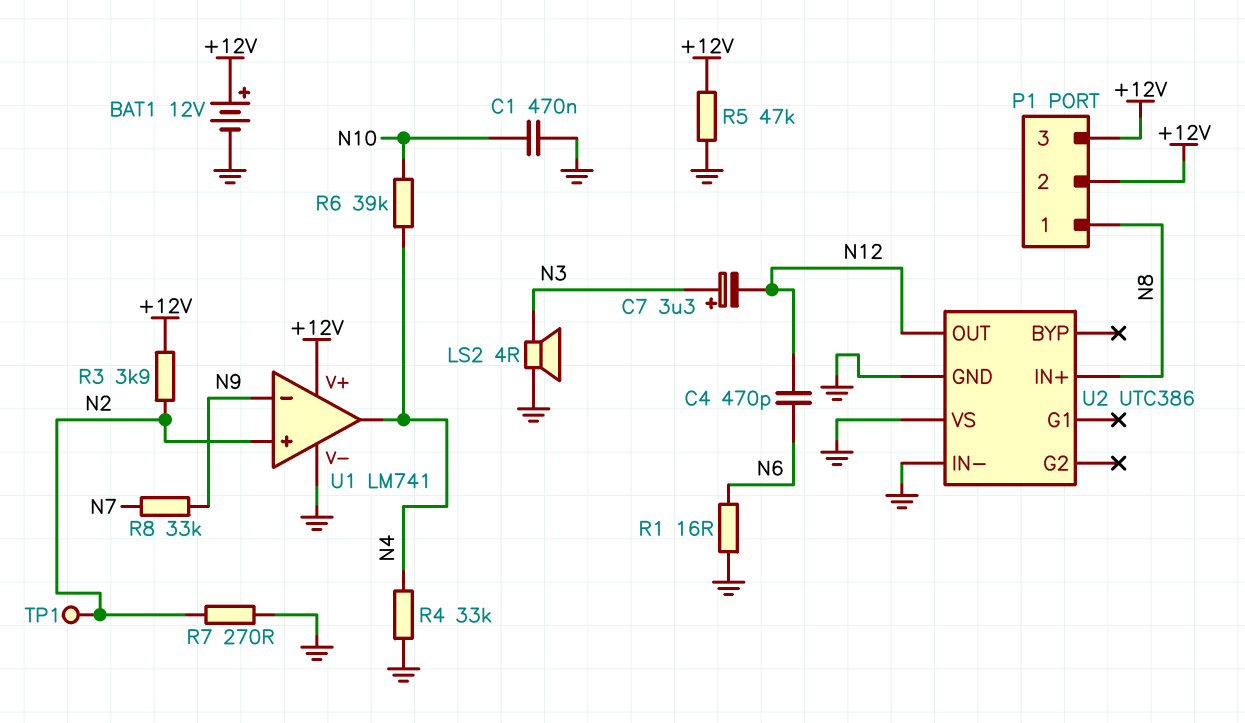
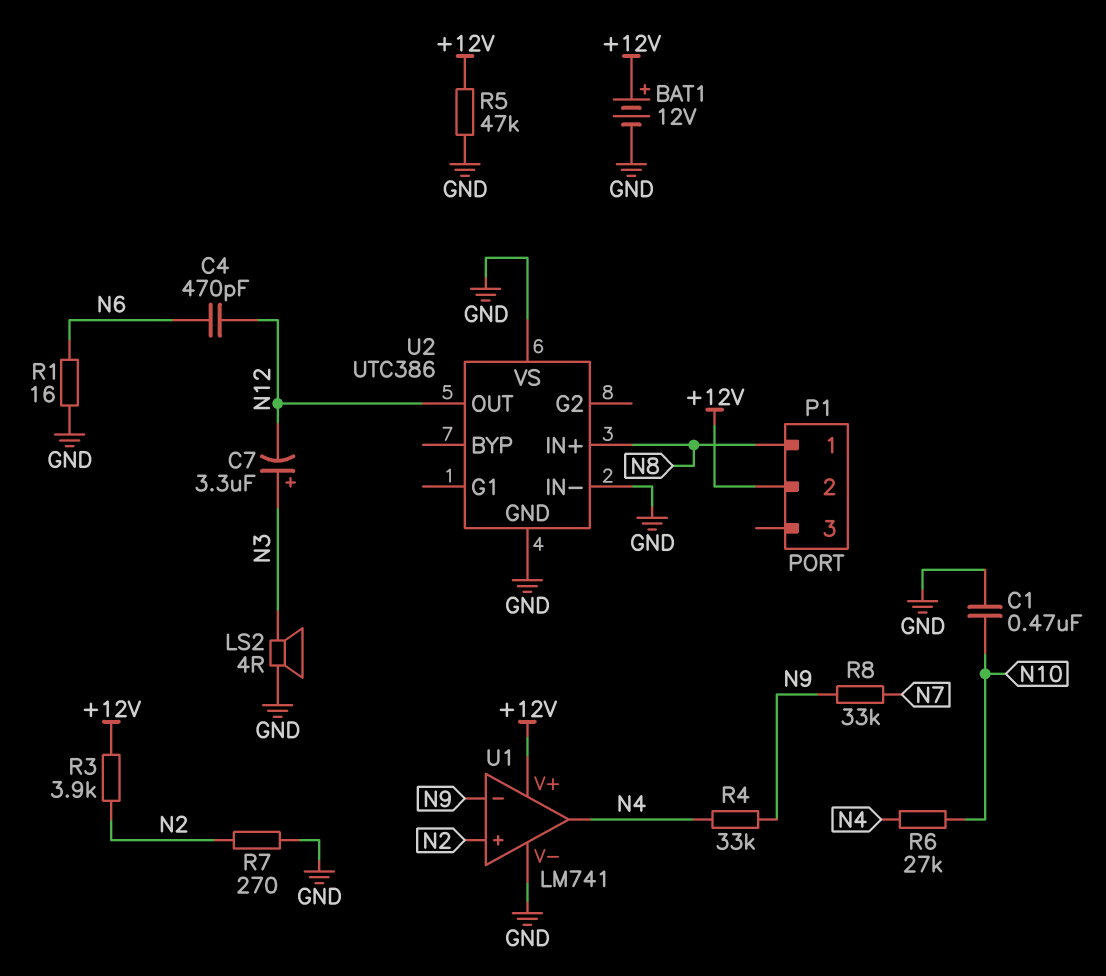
P1 pin 3: +12V -> none
R4: 33k (GND, N4) -> 33k (N4, N9)
R6: 39k (N4, N10) -> 27k (N4, N10)
TP1: test point (N2) -> none

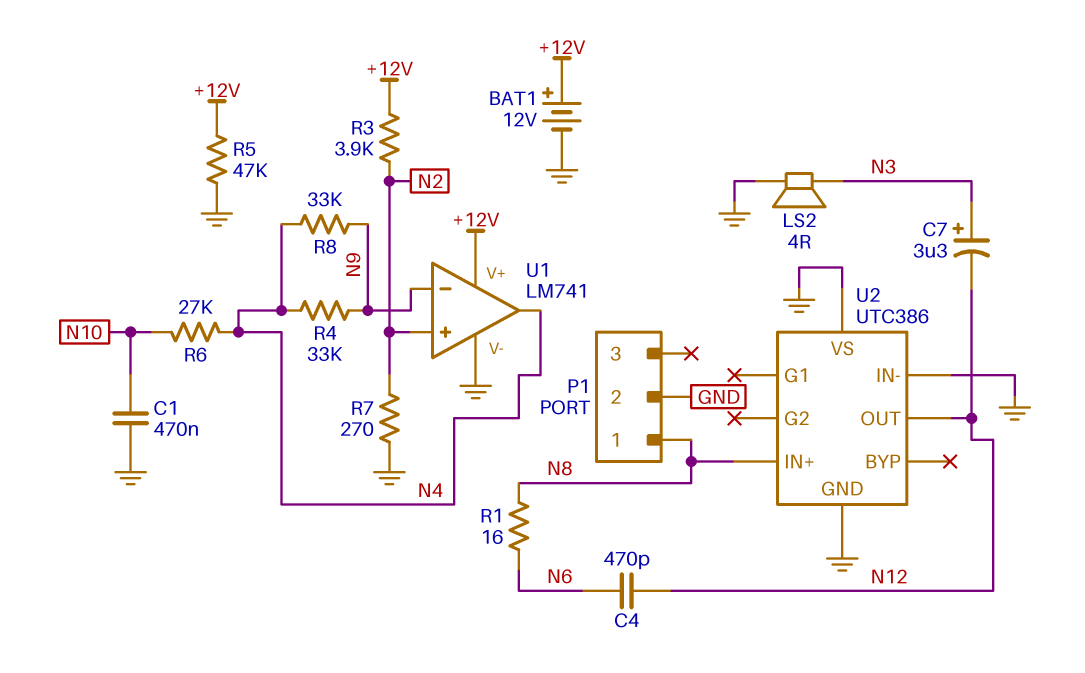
P1 pin 2: +12V -> GND
R1: 16 (GND, N6) -> 16 (N6, N8)
R8: 33k (N7, N9) -> 33k (N4, N9)

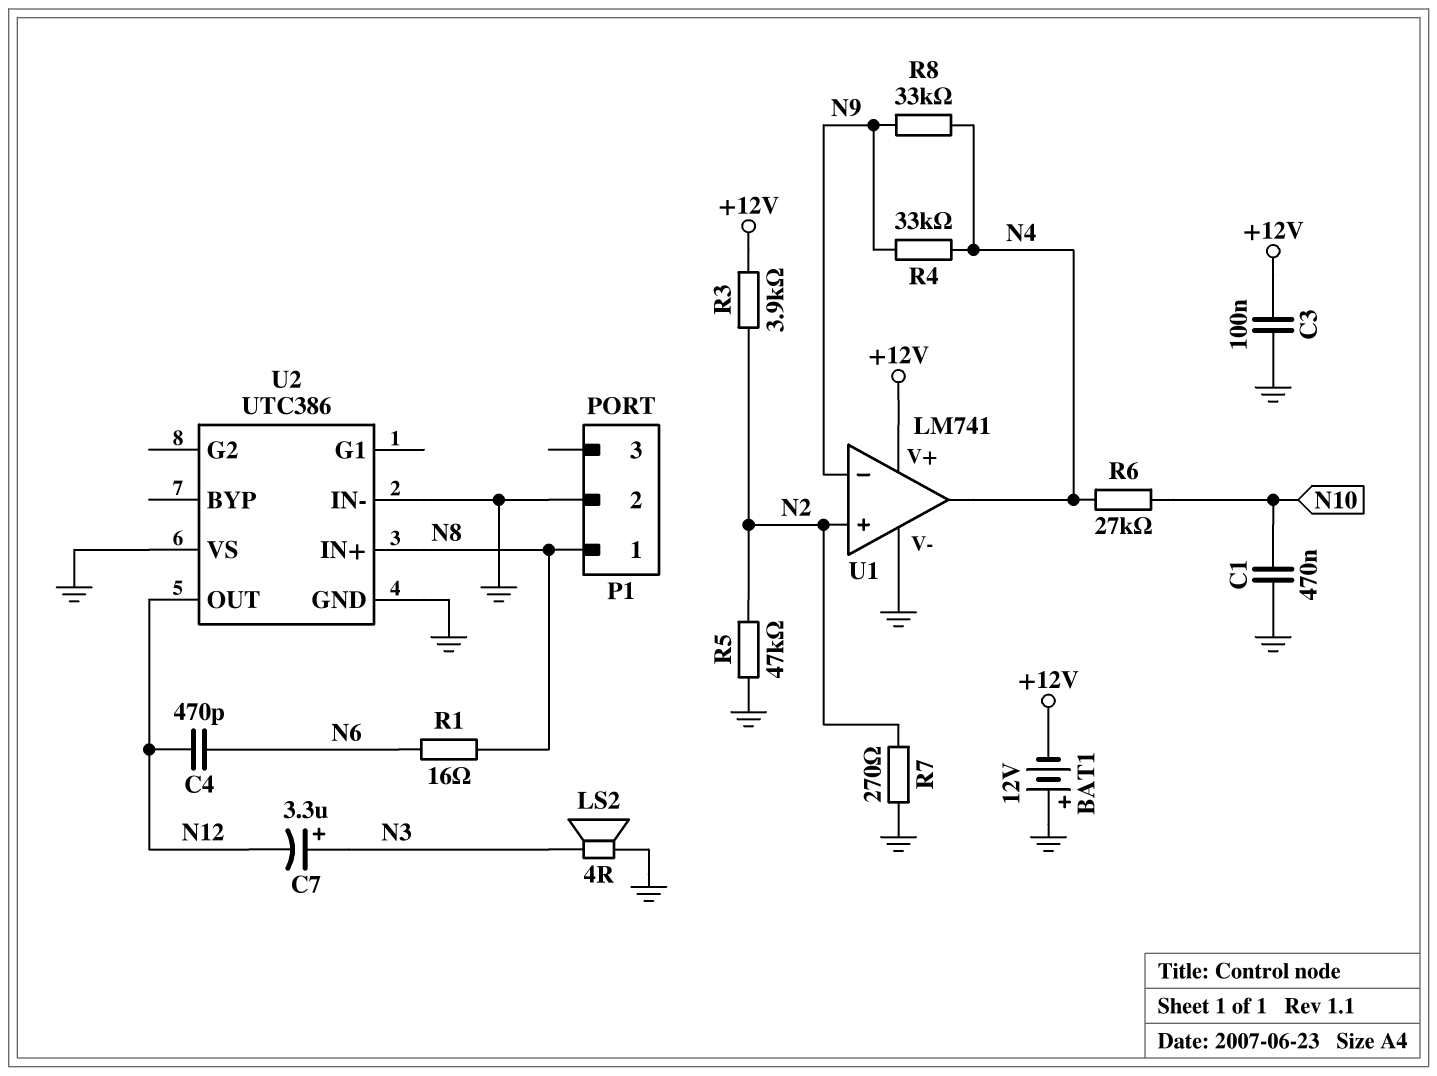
BAT1: 12V (plus +12V, minus GND) -> 12V (plus GND, minus +12V)
C3: none -> 100nF (+12V, GND)
R5: 47k (+12V, GND) -> 47k (GND, N2)

